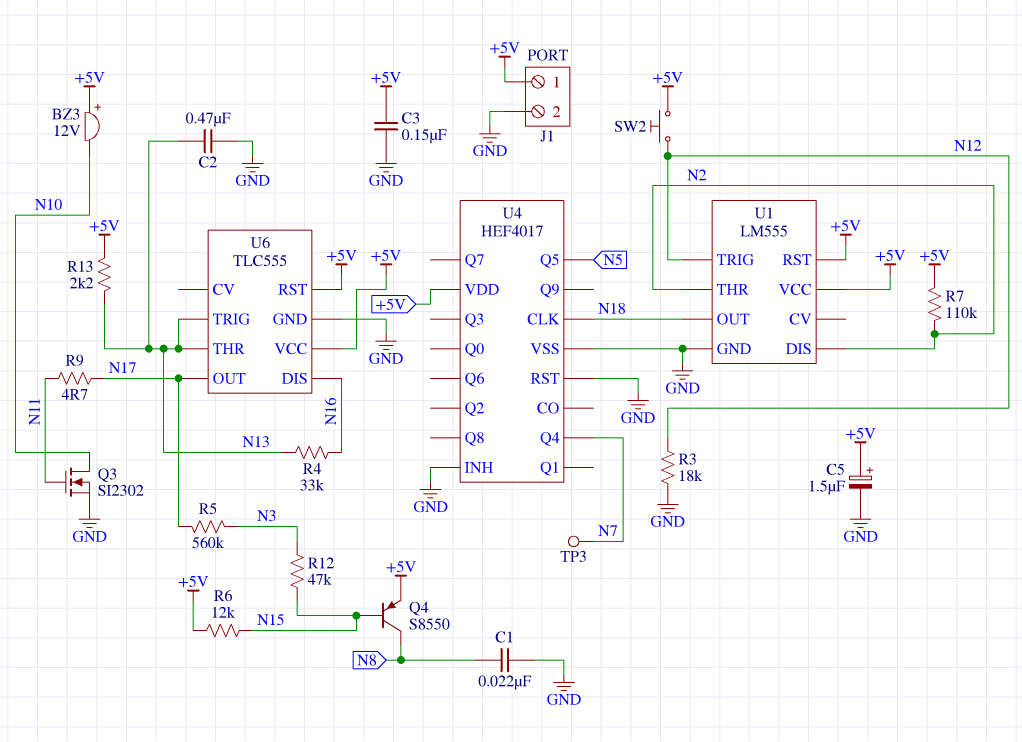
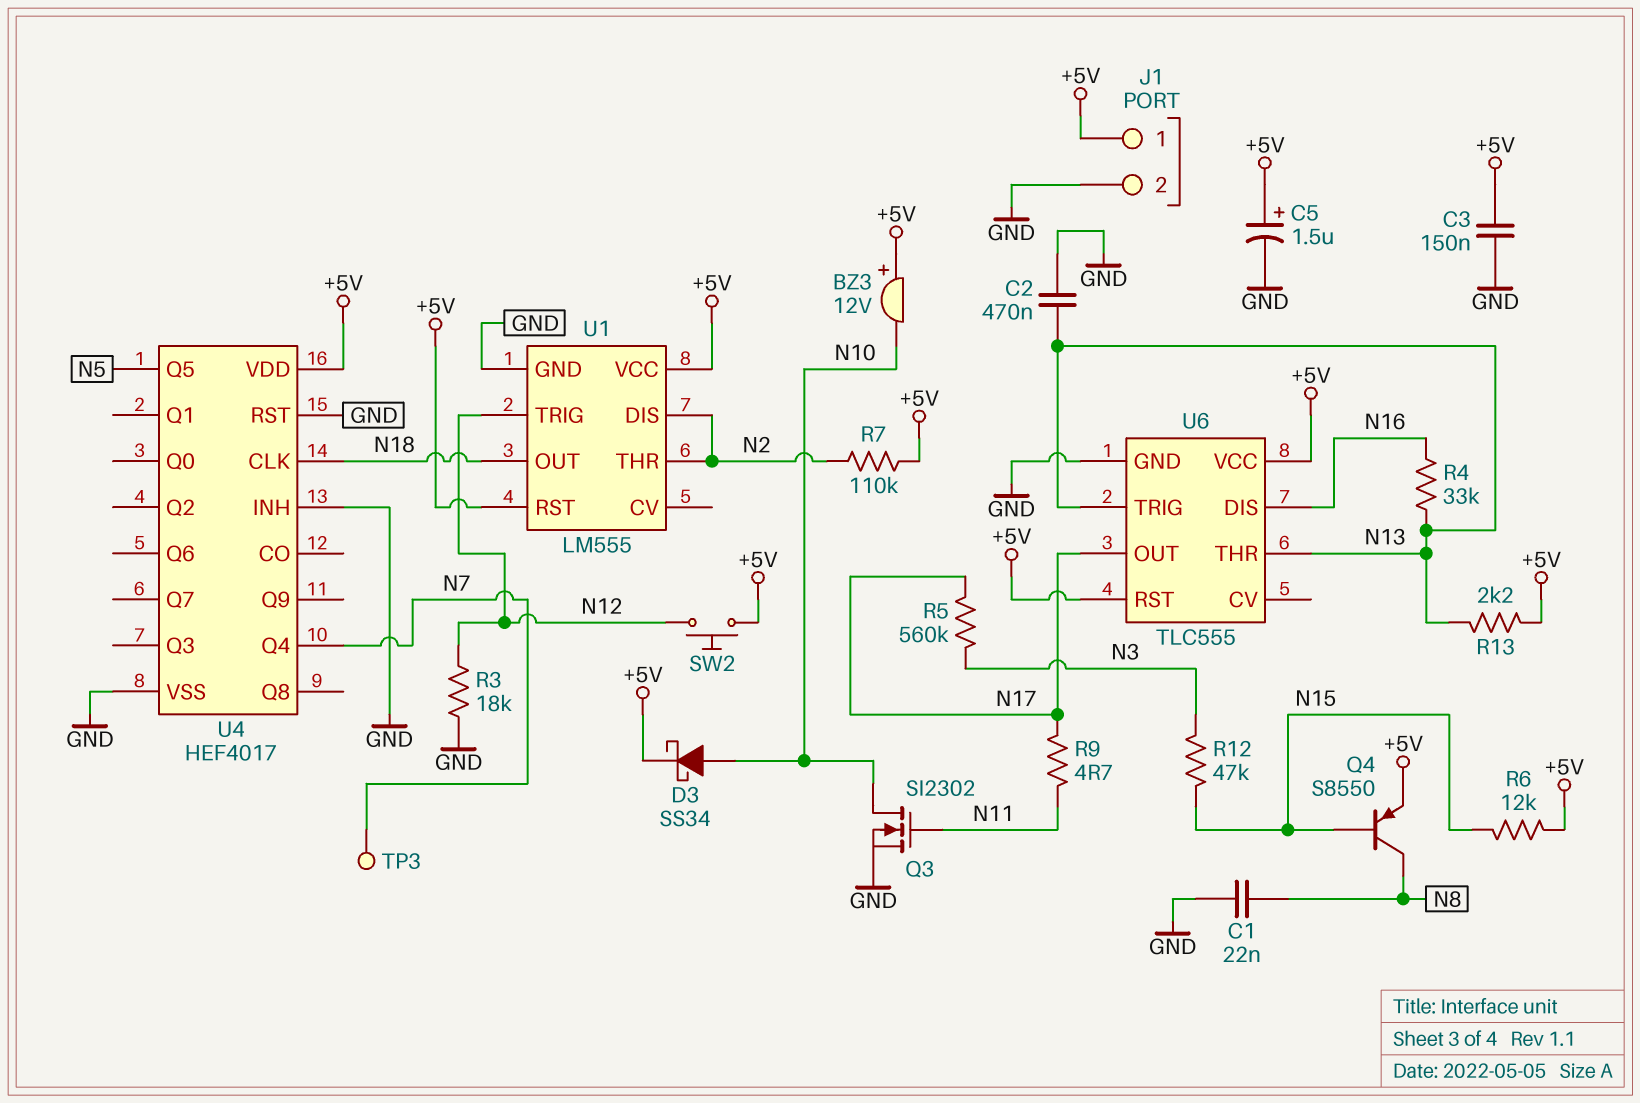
D3: none -> schottky SS34 (A N10, K +5V)

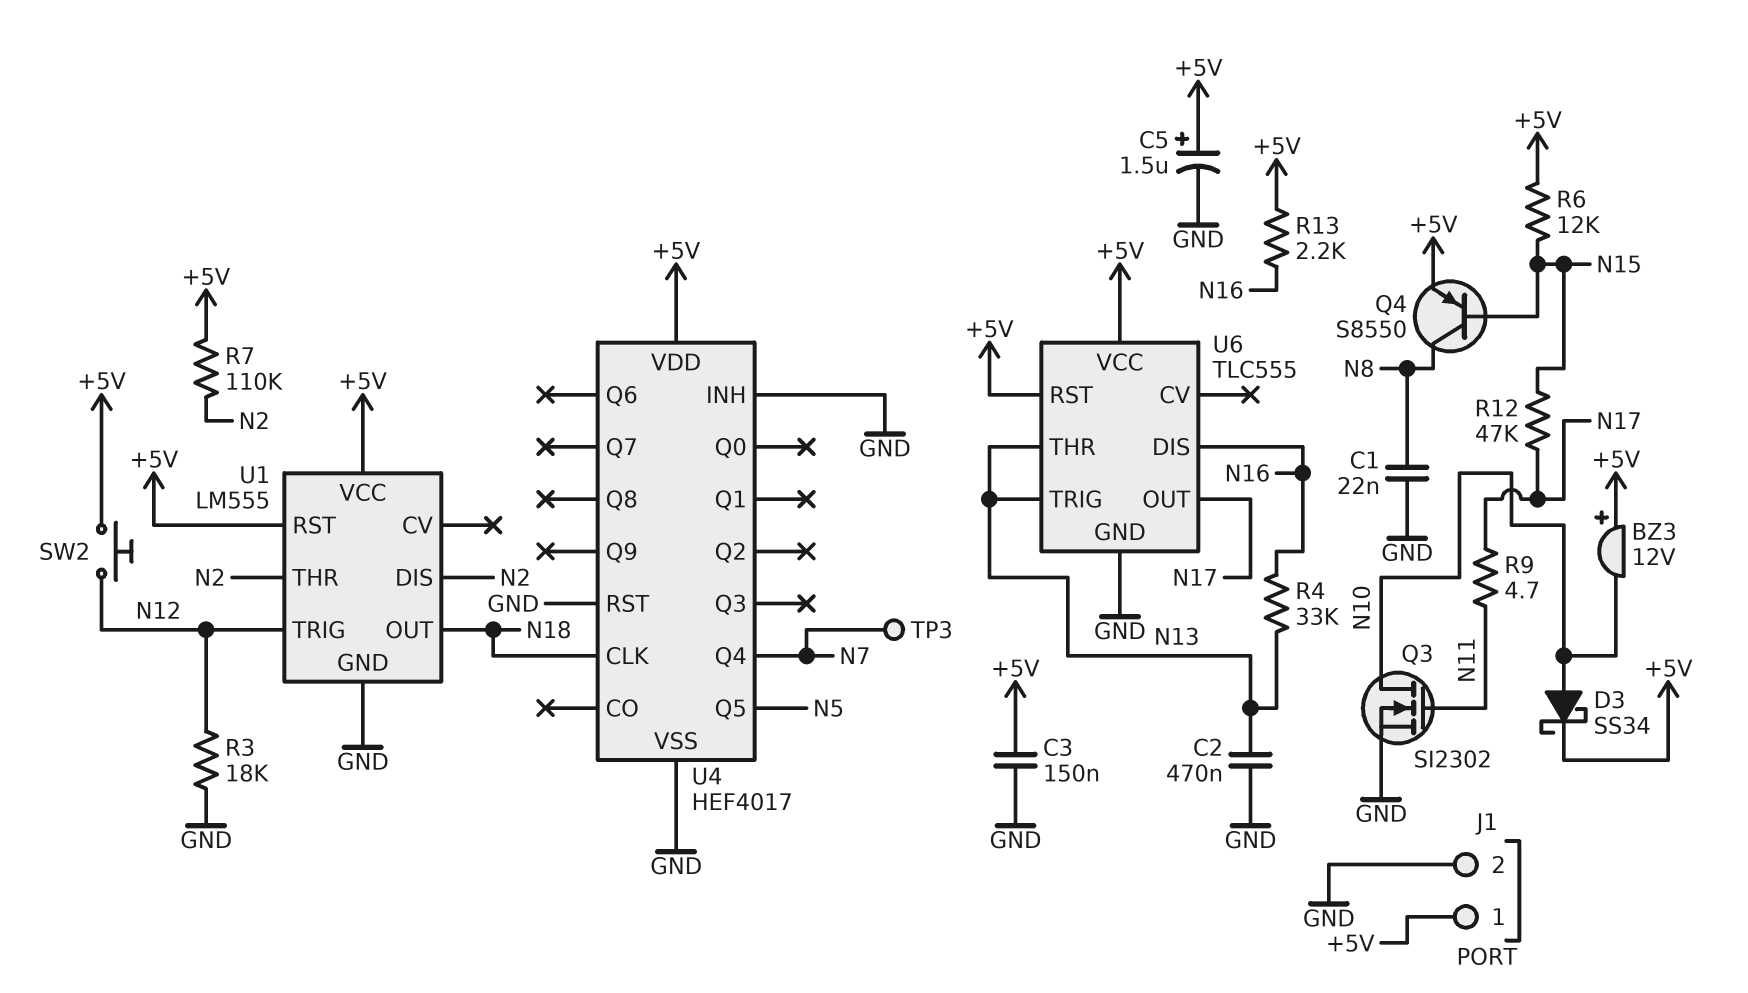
R5: 560k (N3, N17) -> none
R12: 47k (N3, N15) -> 47k (N15, N17)
R13: 2.2k (+5V, N13) -> 2.2k (+5V, N16)

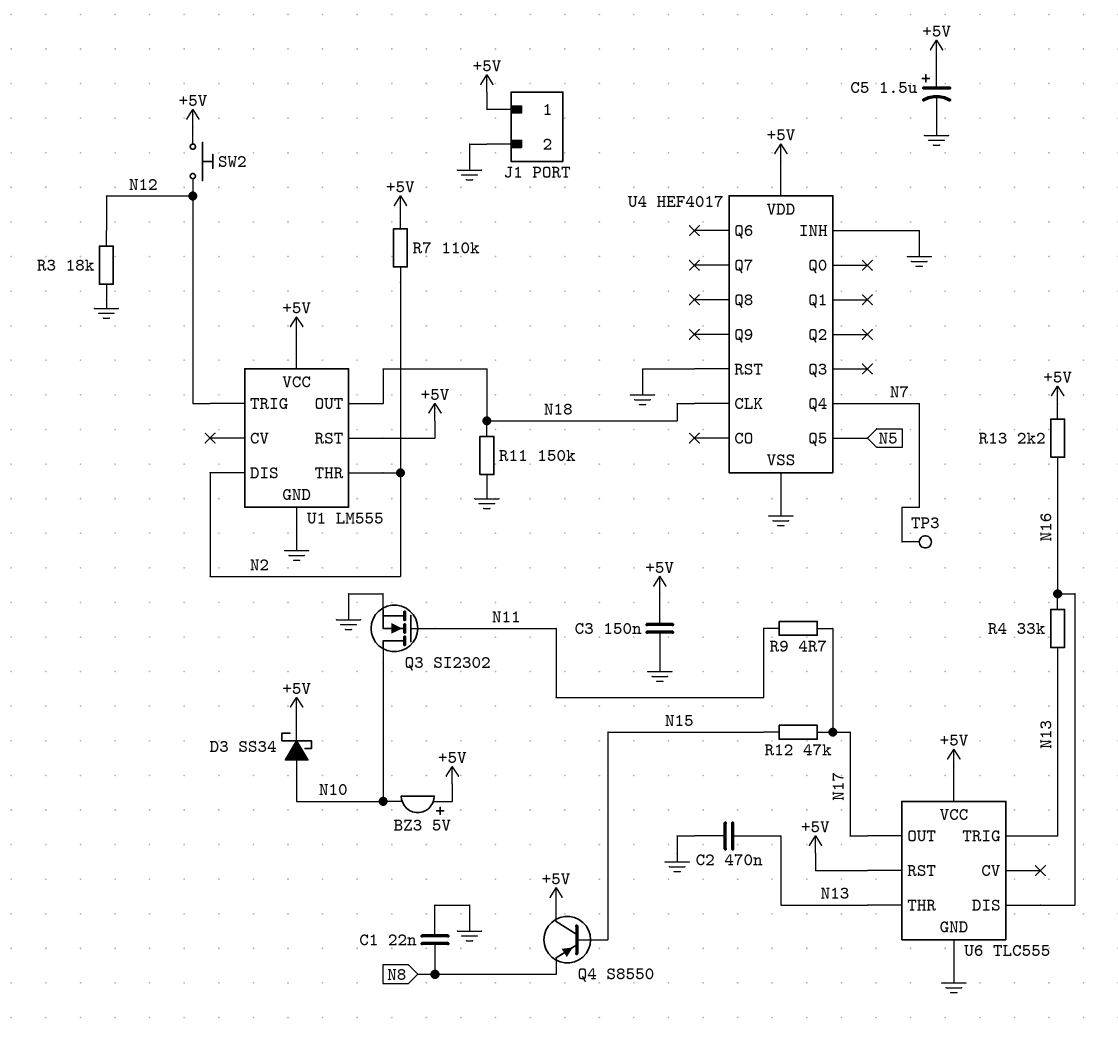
BZ3: buzzer 12V (plus +5V, minus N10) -> buzzer 5V (plus +5V, minus N10)
Q4: PNP S8550 (B N15, C N8, E +5V) -> PNP S8550 (B N15, C +5V, E N8)
R6: 12k (+5V, N15) -> none
R11: none -> 150k (GND, N18)

